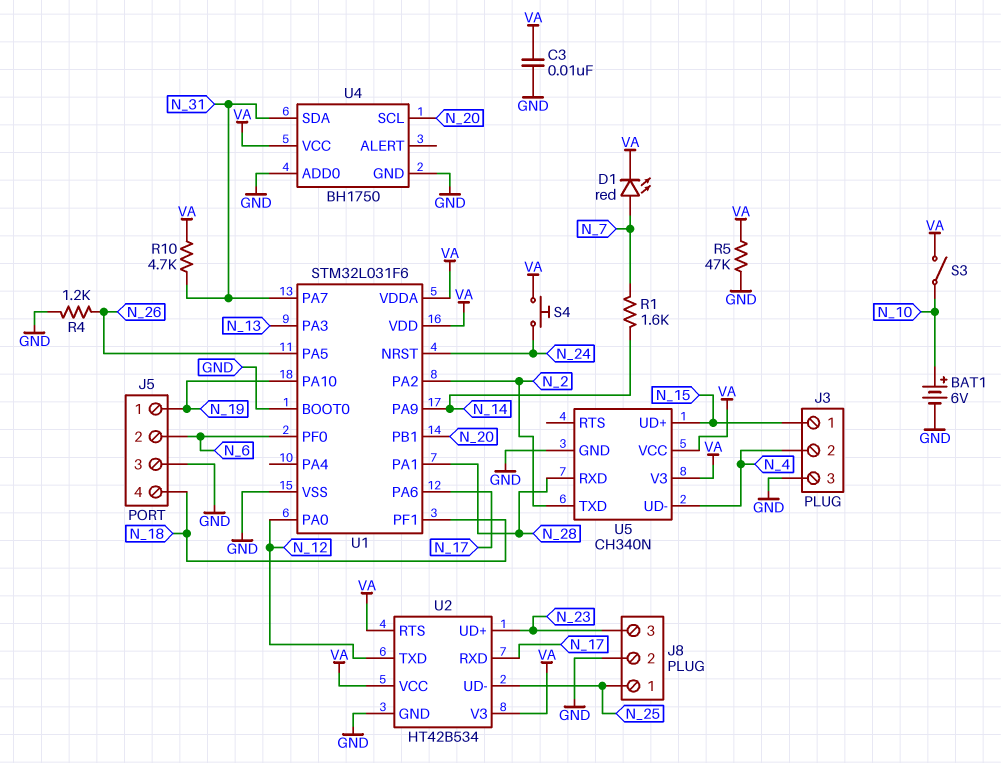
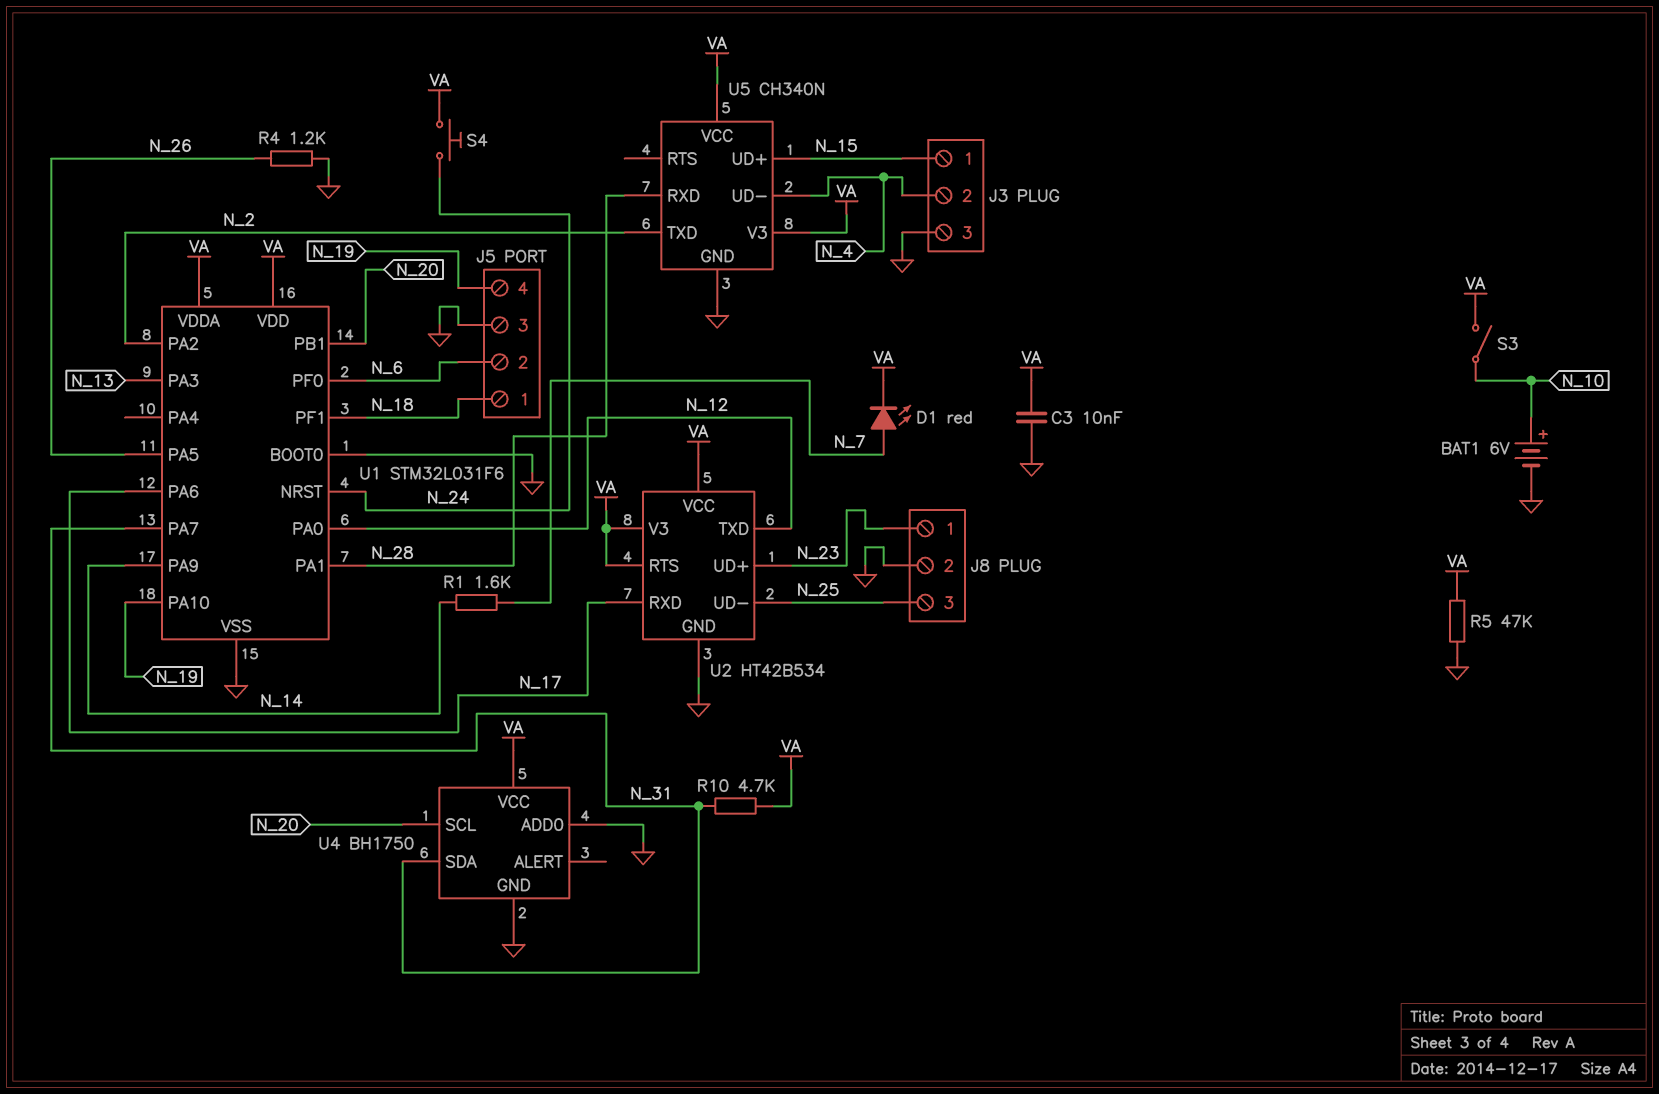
J5 pin 1: N_19 -> N_18
J5 pin 4: N_18 -> N_19
J8 pin 1: N_25 -> N_23
J8 pin 3: N_23 -> N_25

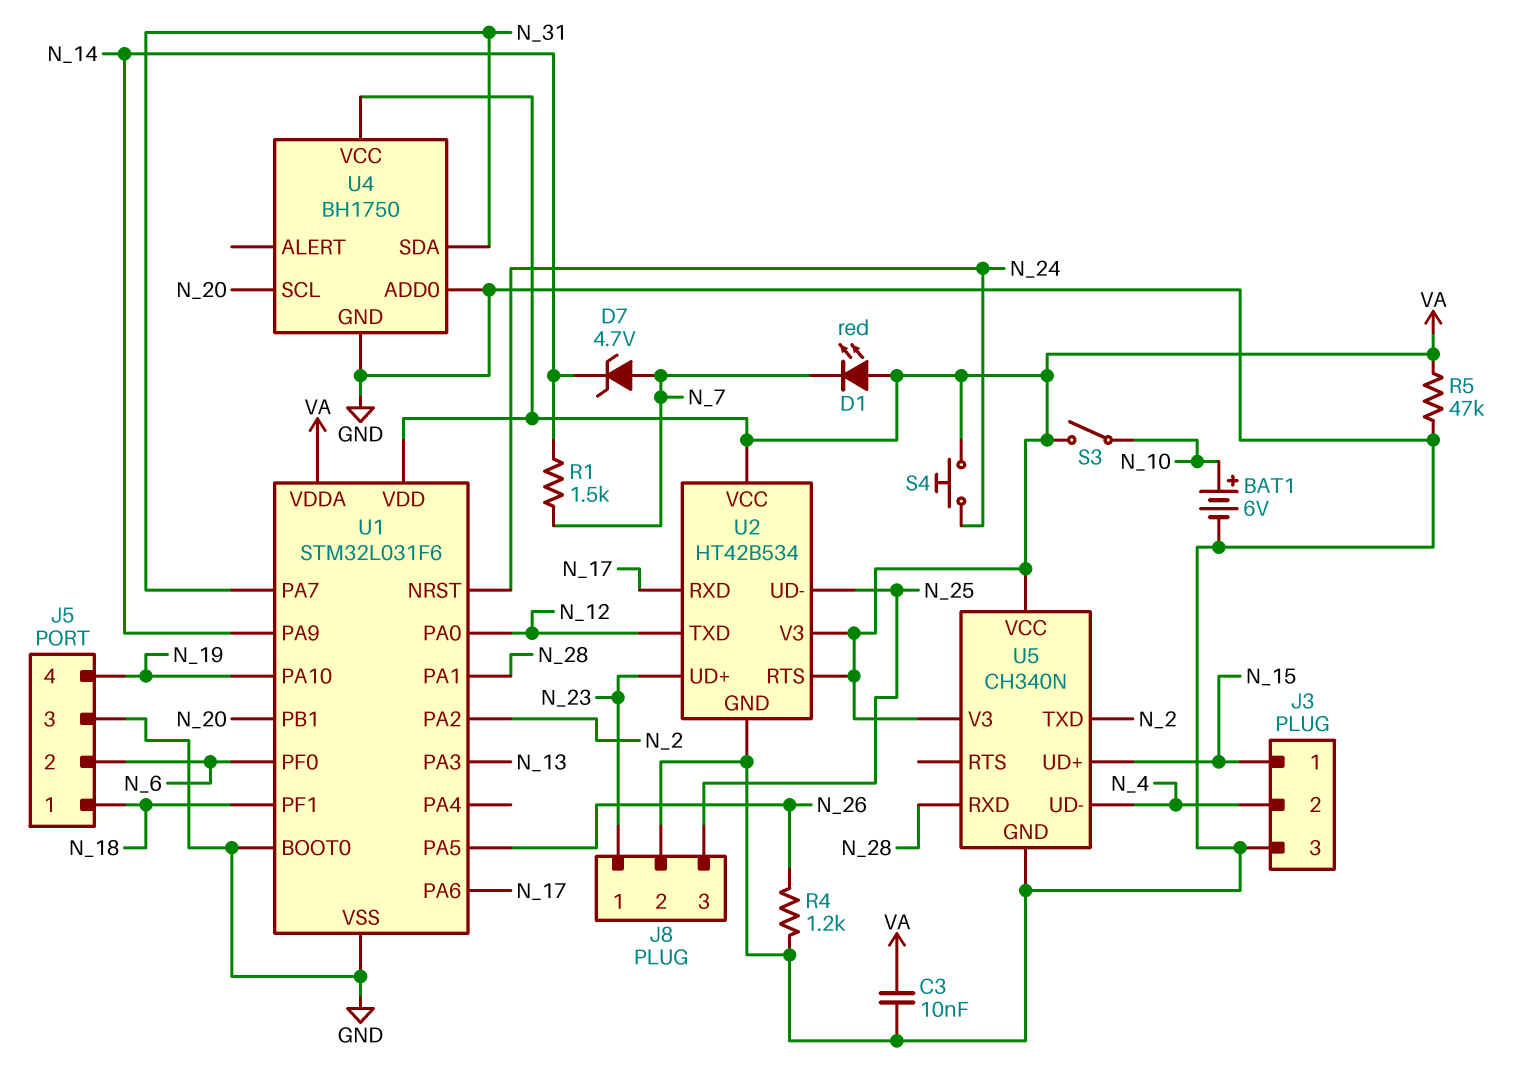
D1: LED red (A N_7, K VA) -> LED red (A VA, K N_7)
D7: none -> zener 4.7V (A N_7, K N_14)
R1: 1.6k (N_7, N_14) -> 1.5k (N_7, N_14)
R10: 4.7k (N_31, VA) -> none

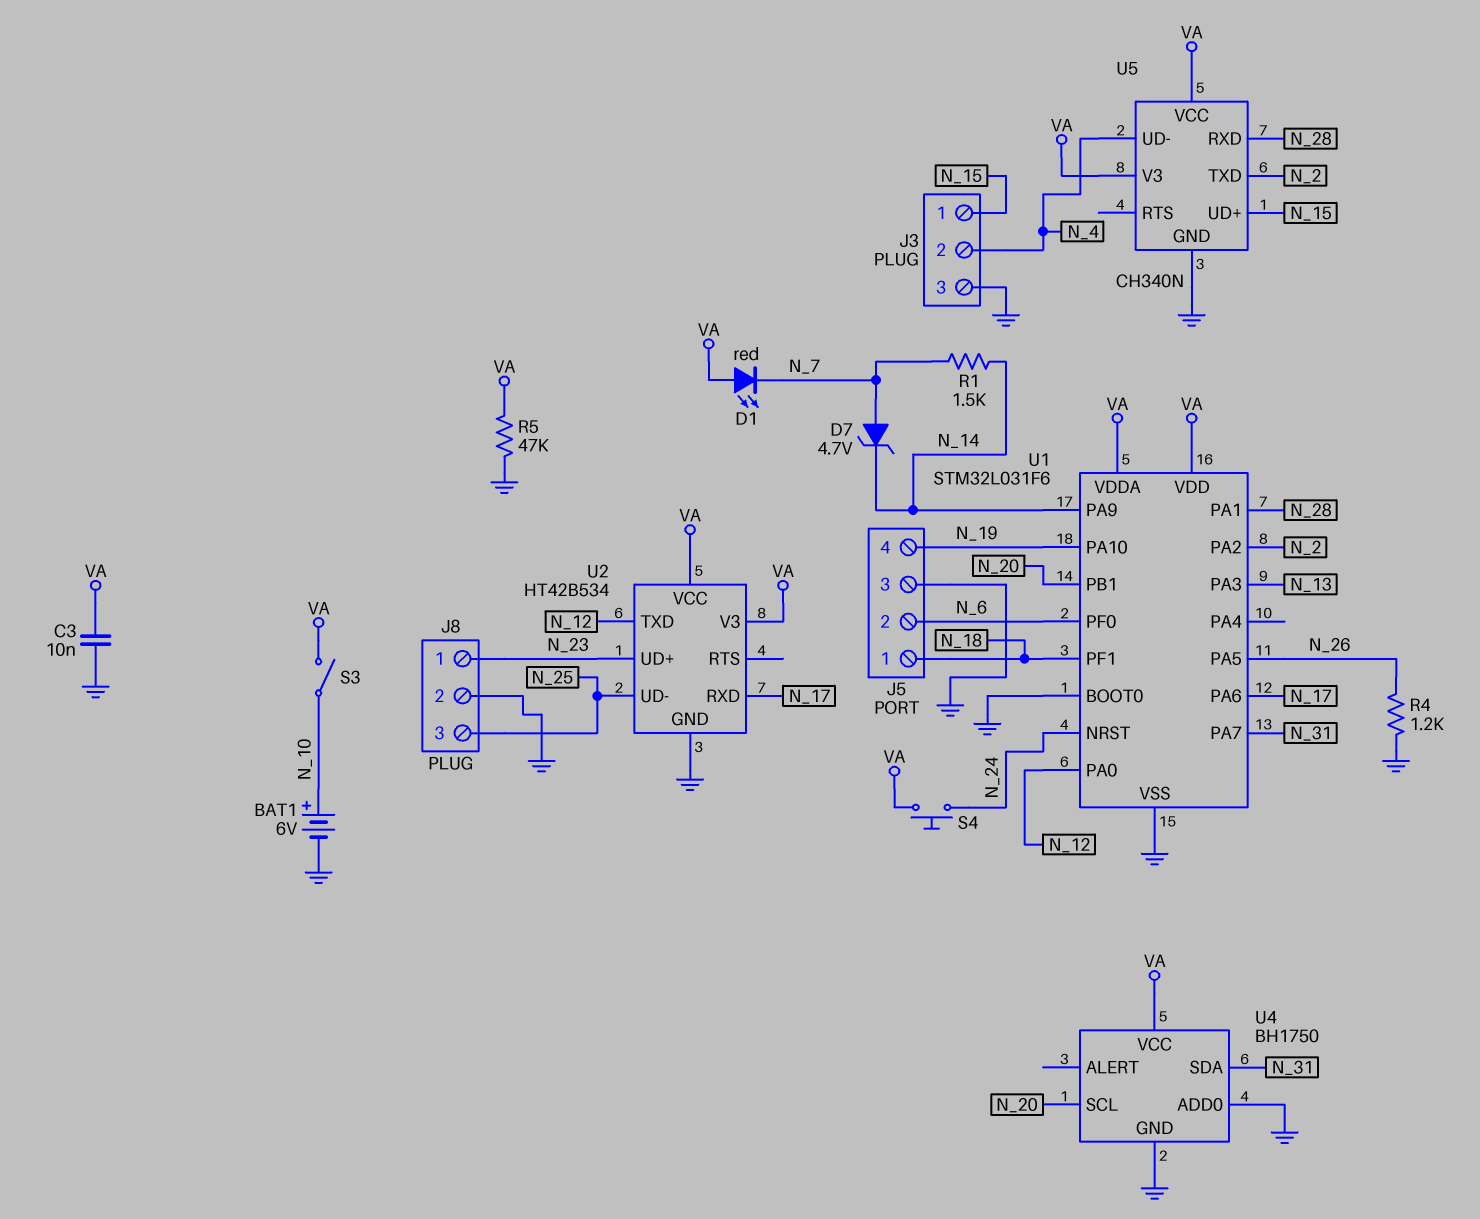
U2 pin RTS: VA -> none

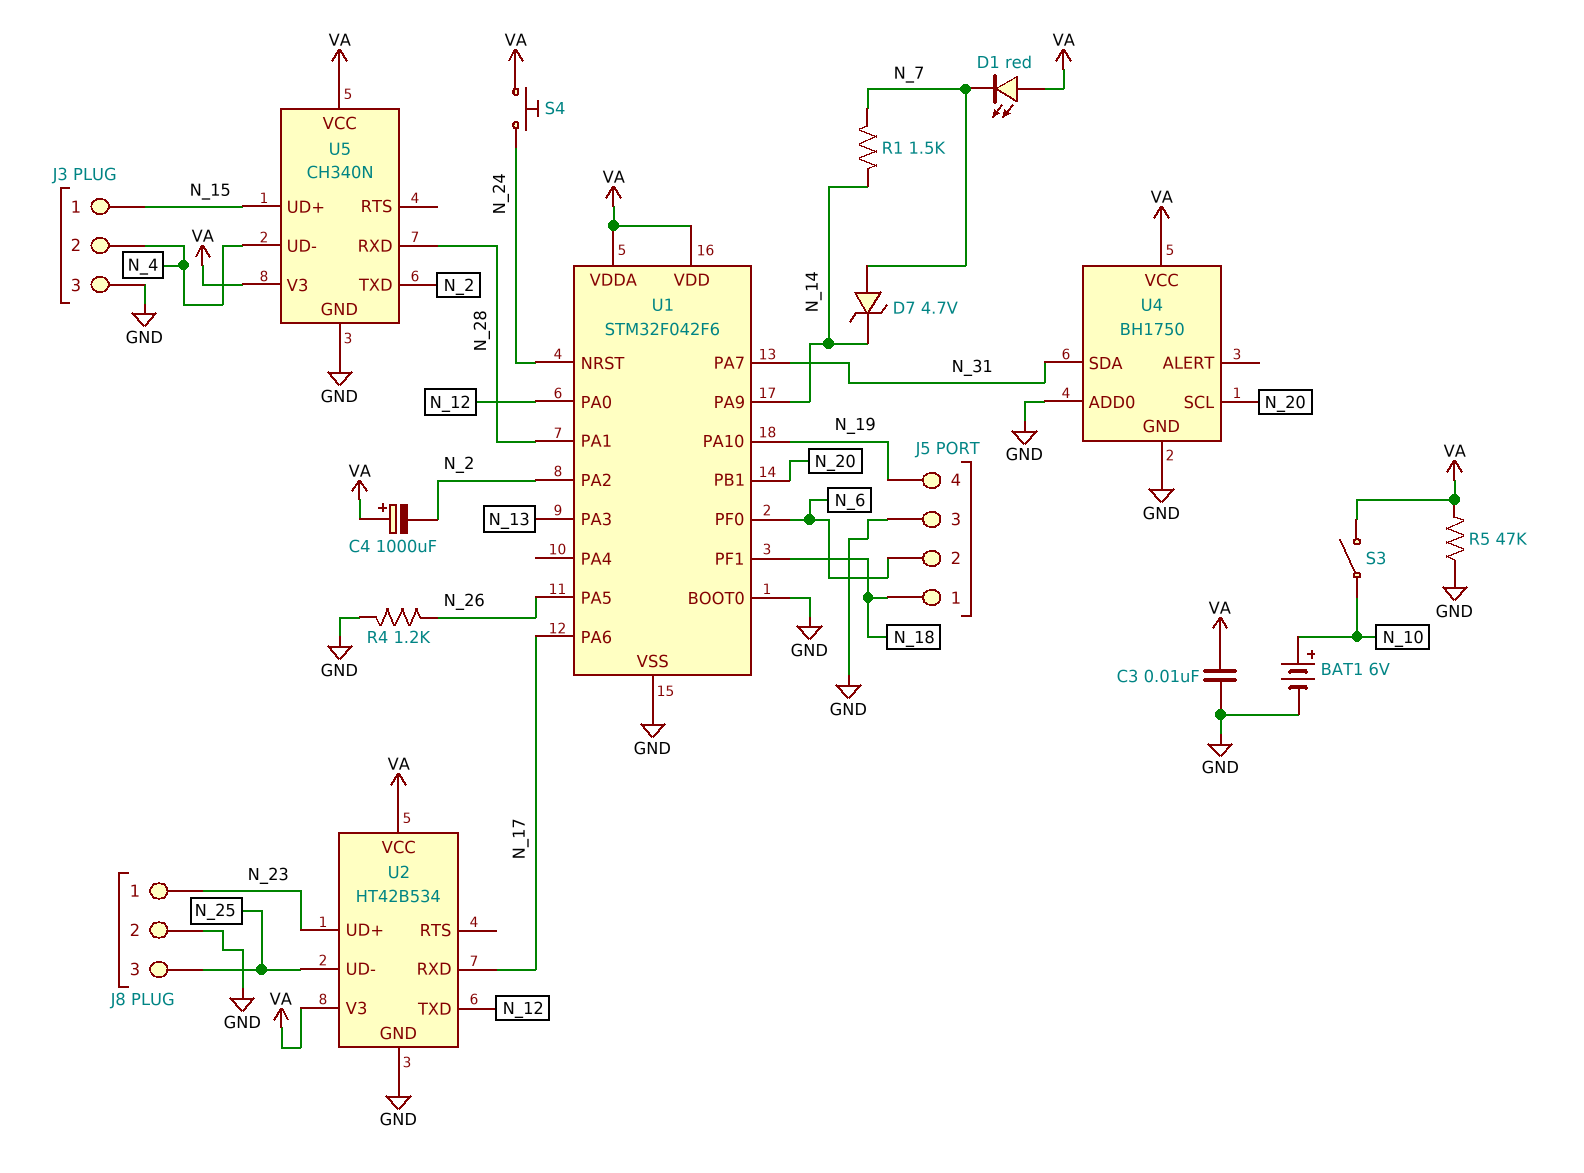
C4: none -> 1000uF (plus VA, minus N_2)
U1: STM32L031F6 -> STM32F042F6

